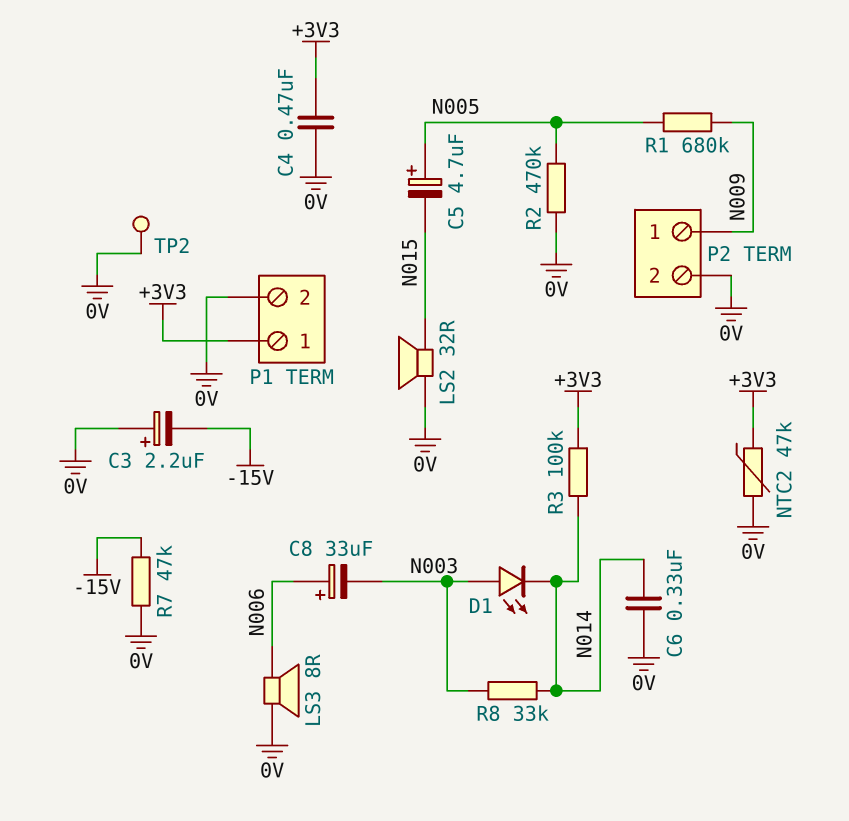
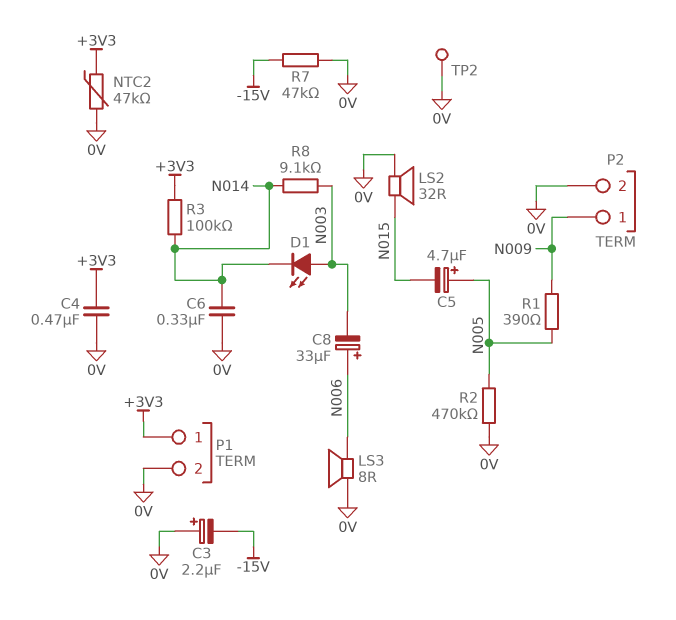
R1: 680k (N005, N009) -> 390 (N005, N009)
R8: 33k (N003, N014) -> 9.1k (N003, N014)

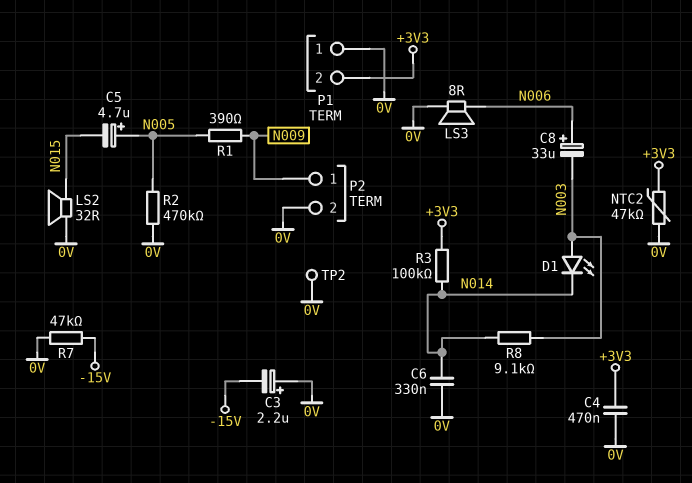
P1 pin 1: +3V3 -> 0V
P1 pin 2: 0V -> +3V3

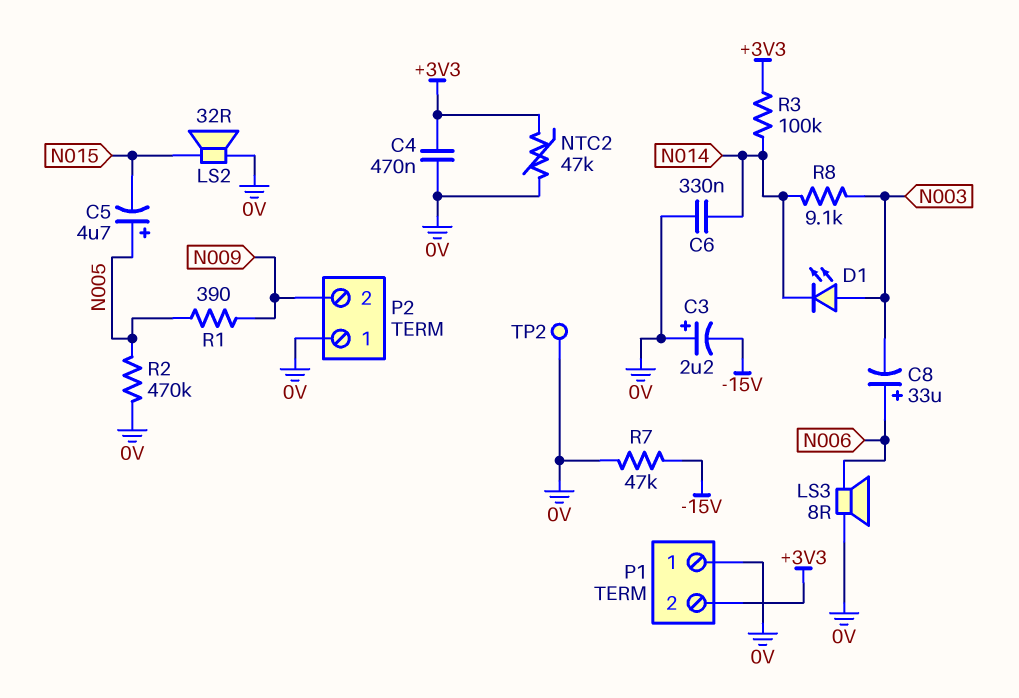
P2 pin 1: N009 -> 0V
P2 pin 2: 0V -> N009

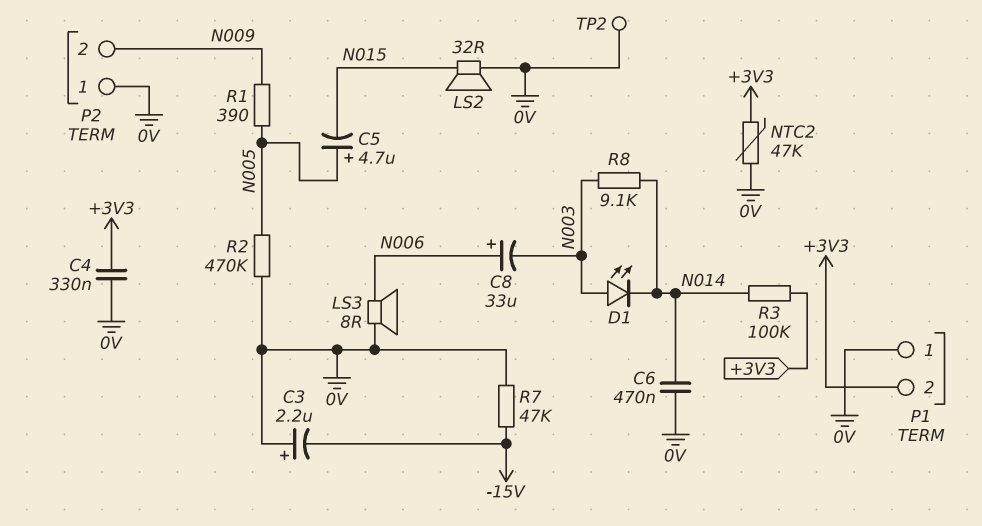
C4: 470nF (+3V3, 0V) -> 330nF (+3V3, 0V)
C6: 330nF (0V, N014) -> 470nF (0V, N014)

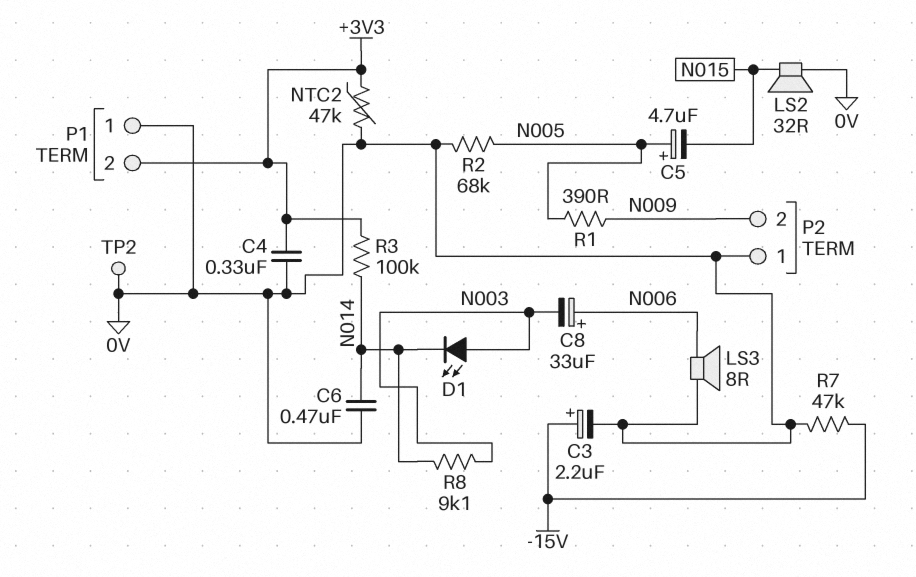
C3: 2.2uF (plus 0V, minus -15V) -> 2.2uF (plus -15V, minus 0V)
R2: 470k (0V, N005) -> 68k (0V, N005)

